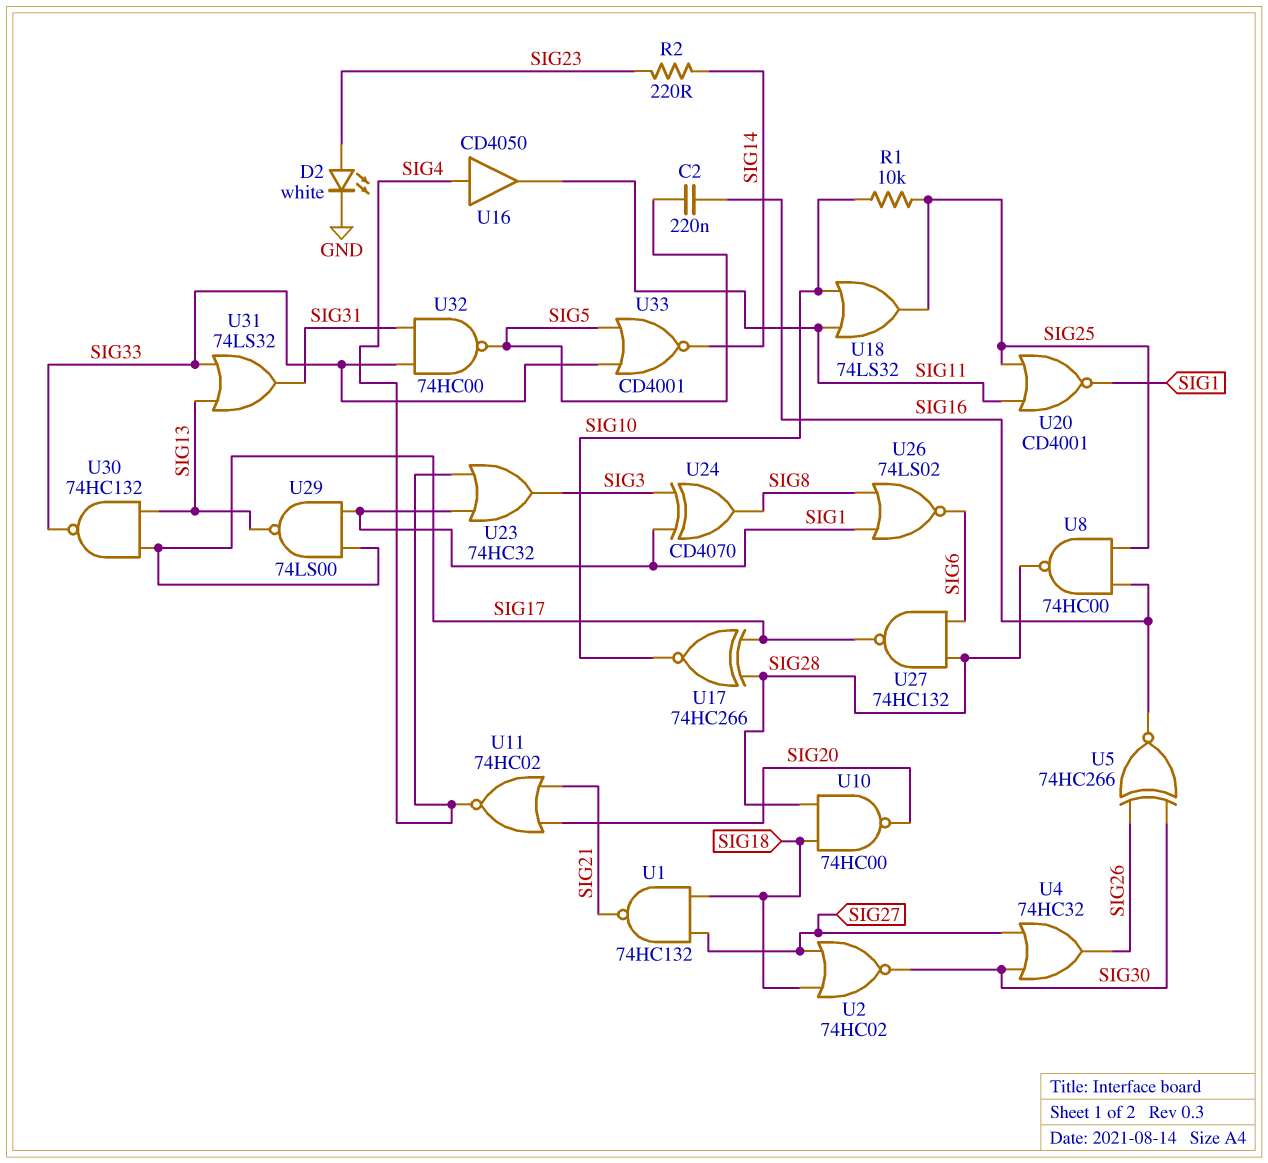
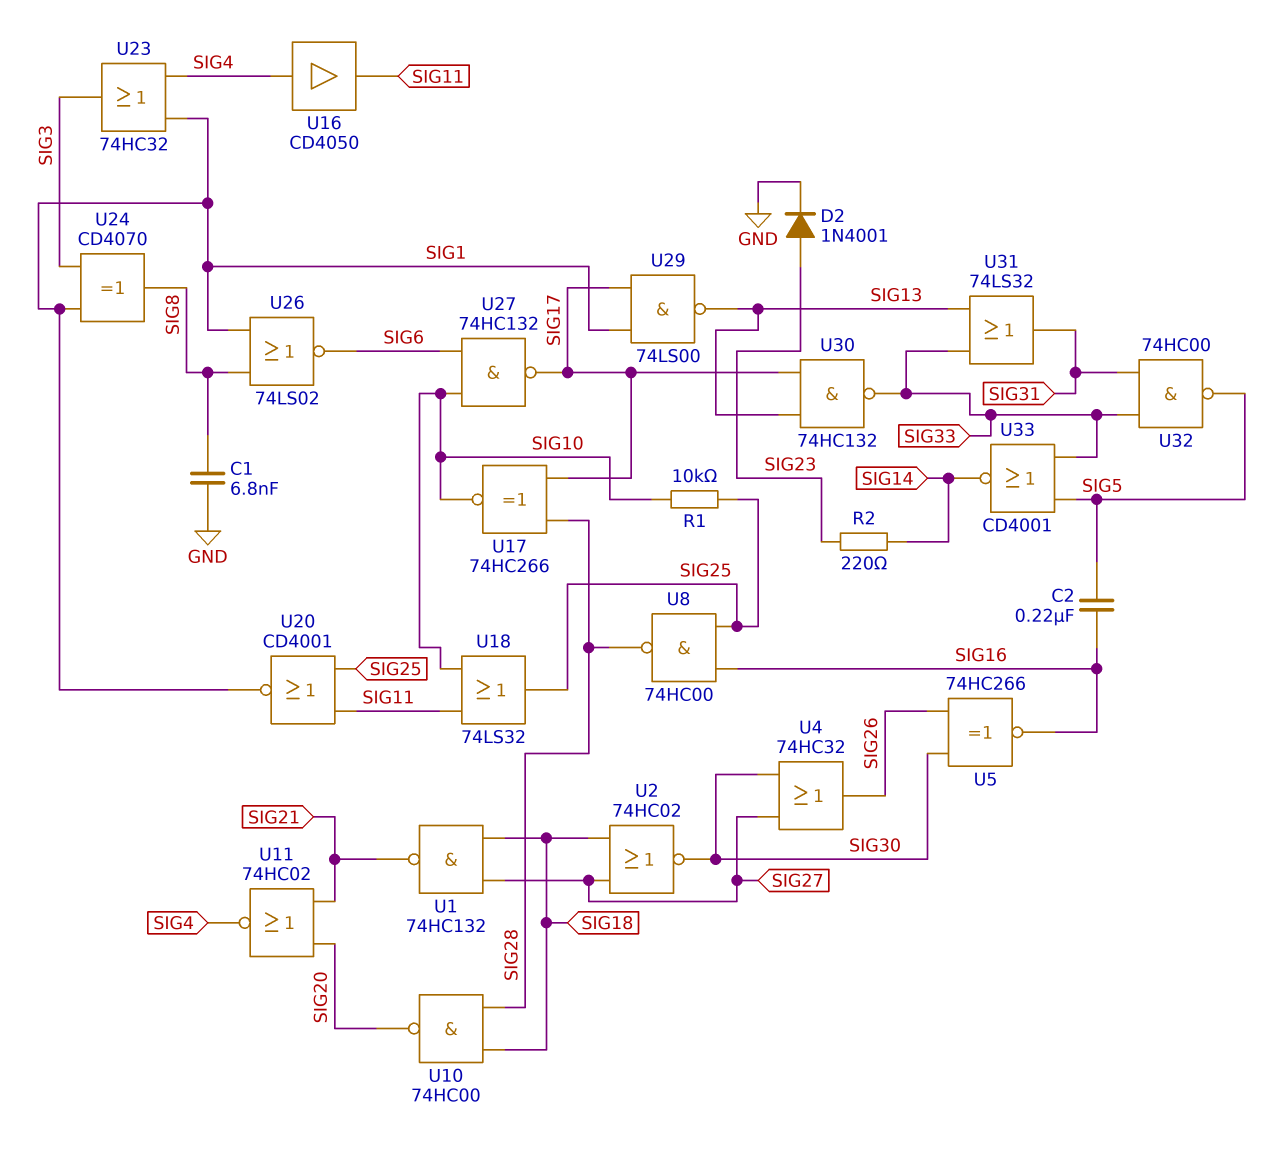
C1: none -> 6.8nF (GND, SIG8)
D2: LED white (A SIG23, K GND) -> diode 1N4001 (A SIG23, K GND)
U27: NAND 74HC132 (in SIG6, in SIG28, out SIG17) -> NAND 74HC132 (in SIG6, in SIG10, out SIG17)

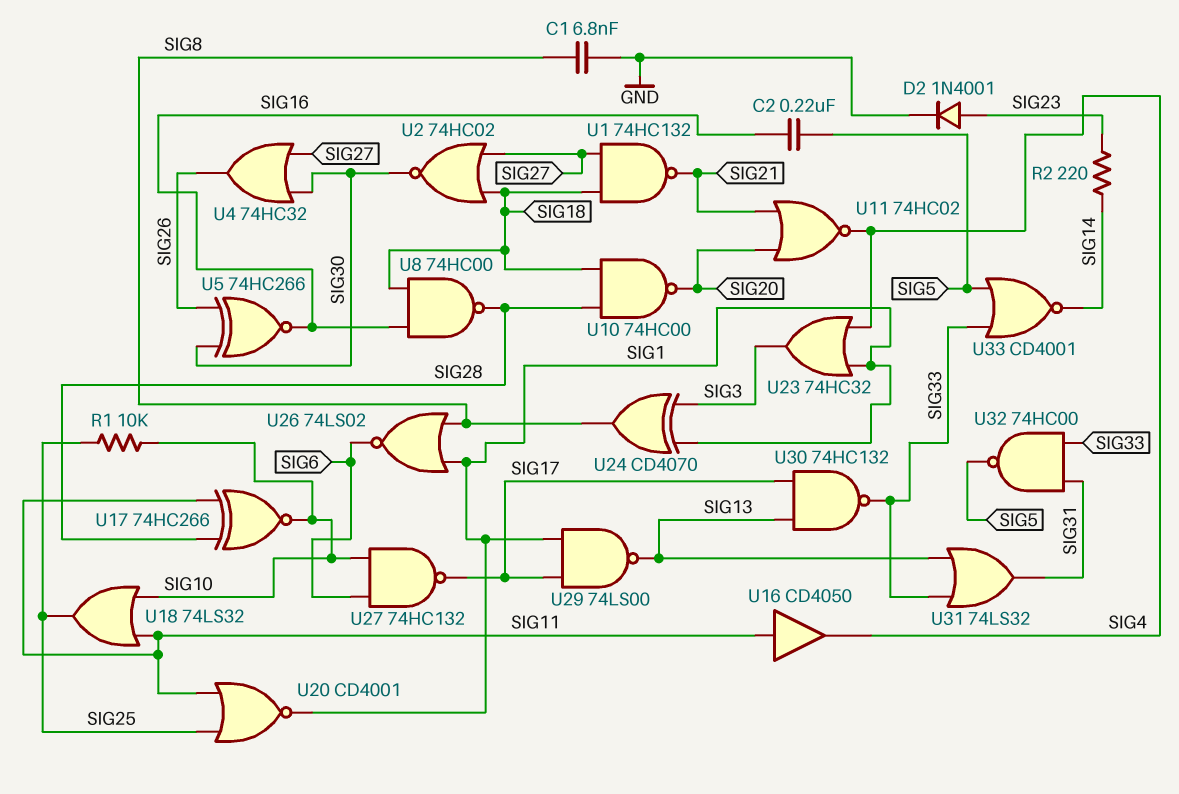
U8: NAND 74HC00 (in SIG16, in SIG25, out SIG28) -> NAND 74HC00 (in SIG16, in SIG18, out SIG28)
U16: buffer CD4050 (in SIG4, out SIG11) -> buffer CD4050 (in SIG11, out SIG4)
U17: XNOR 74HC266 (in SIG17, in SIG28, out SIG10) -> XNOR 74HC266 (in SIG11, in SIG28, out SIG10)

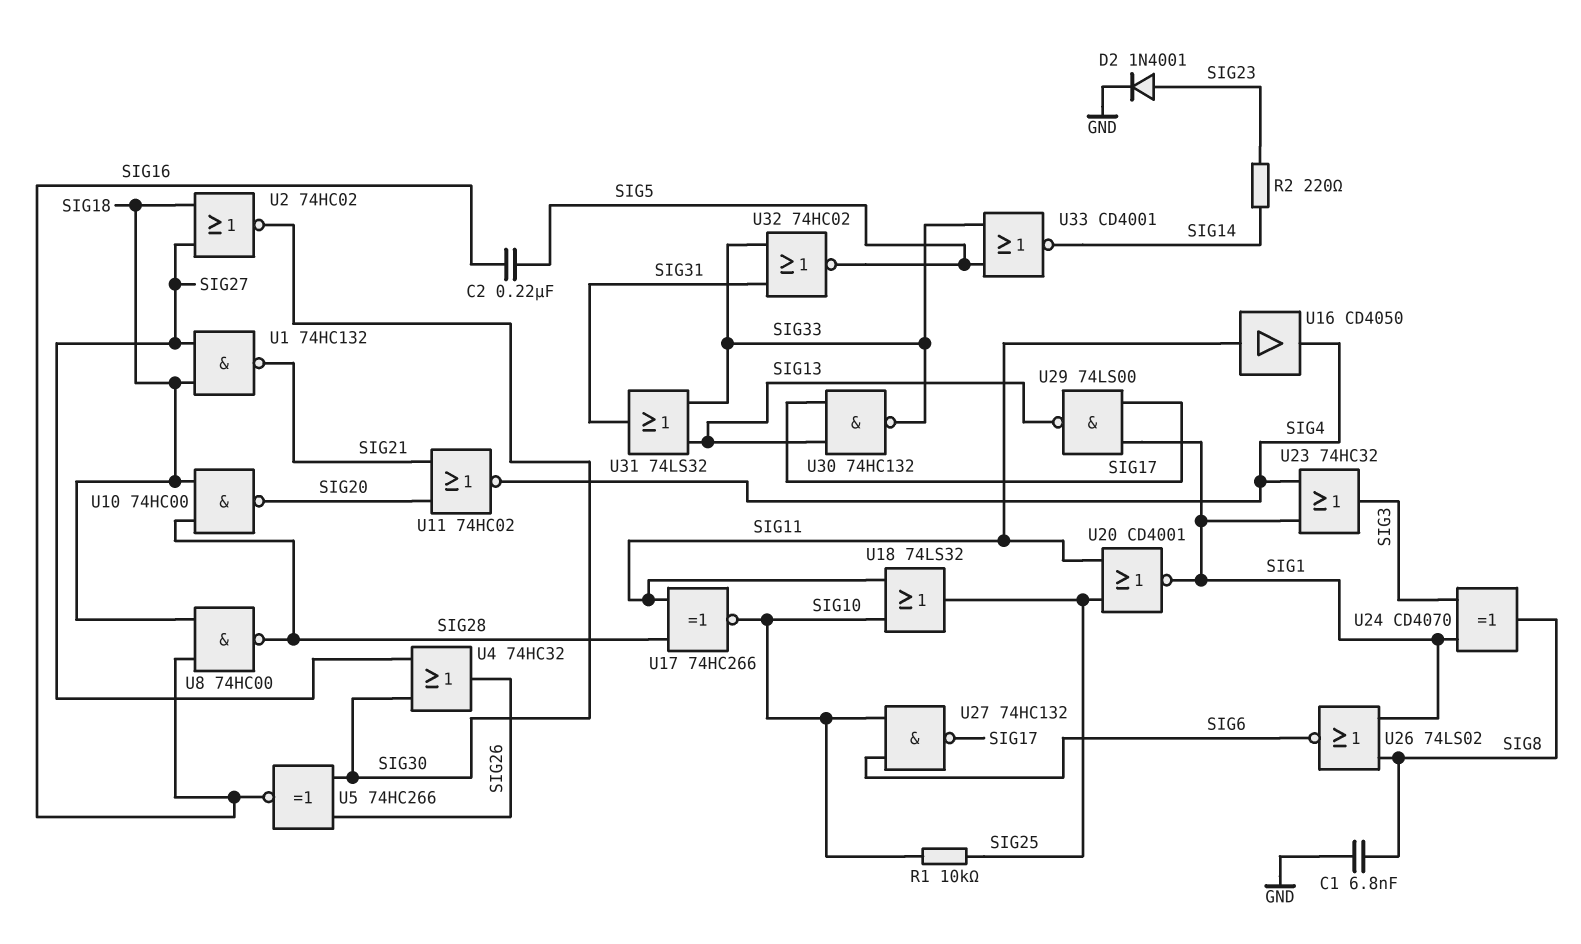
U32: NAND 74HC00 (in SIG31, in SIG33, out SIG5) -> NOR 74HC02 (in SIG31, in SIG33, out SIG5)

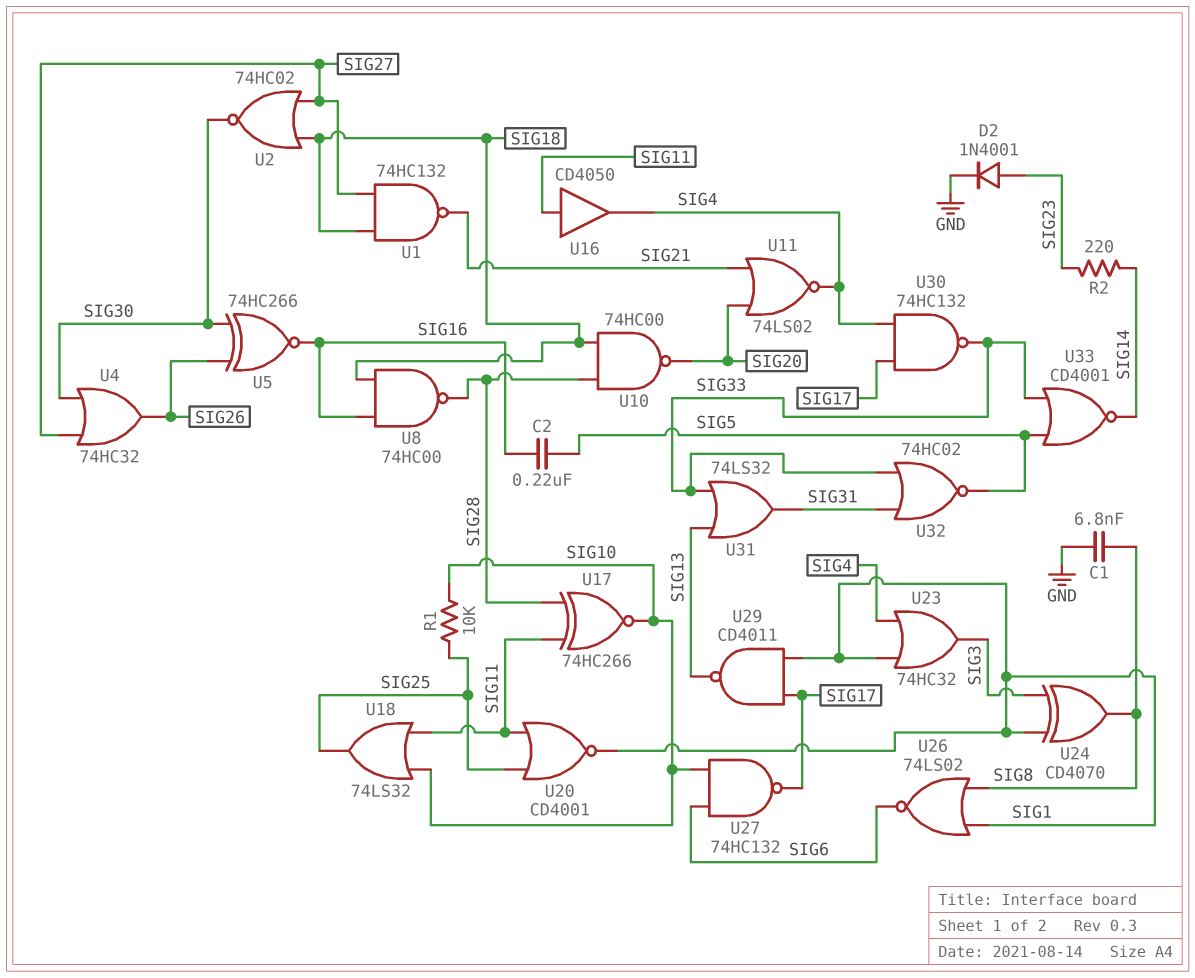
U11: NOR 74HC02 (in SIG20, in SIG21, out SIG4) -> NOR 74LS02 (in SIG20, in SIG21, out SIG4)
U29: NAND 74LS00 (in SIG1, in SIG17, out SIG13) -> NAND CD4011 (in SIG1, in SIG17, out SIG13)
U30: NAND 74HC132 (in SIG13, in SIG17, out SIG33) -> NAND 74HC132 (in SIG4, in SIG17, out SIG33)

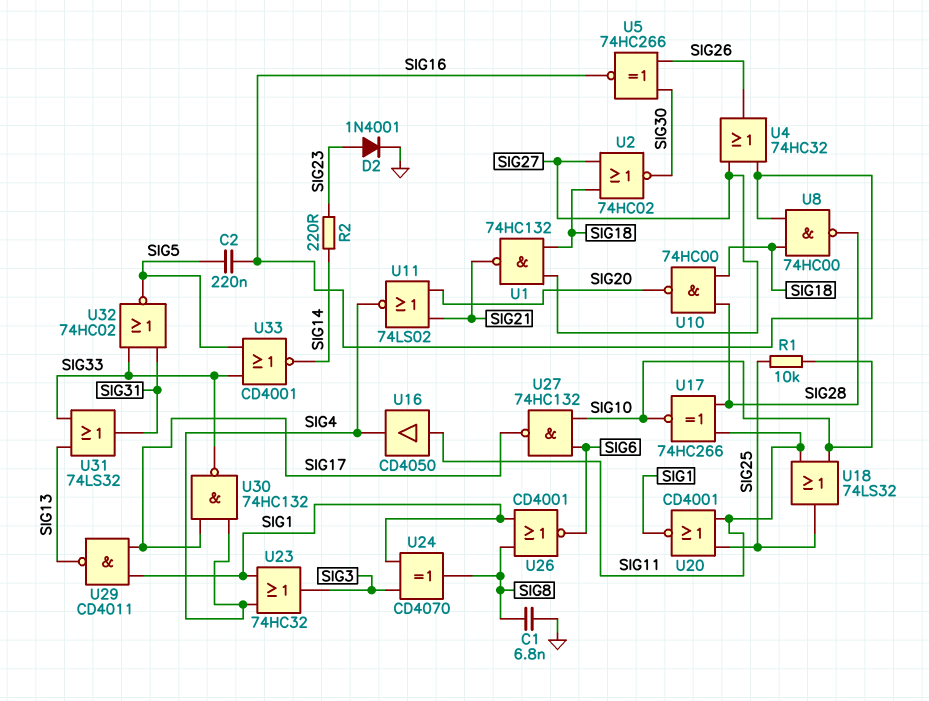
U4: OR 74HC32 (in SIG27, in SIG30, out SIG26) -> OR 74HC32 (in SIG16, in SIG27, out SIG26)
U26: NOR 74LS02 (in SIG1, in SIG8, out SIG6) -> NOR CD4001 (in SIG1, in SIG8, out SIG6)

